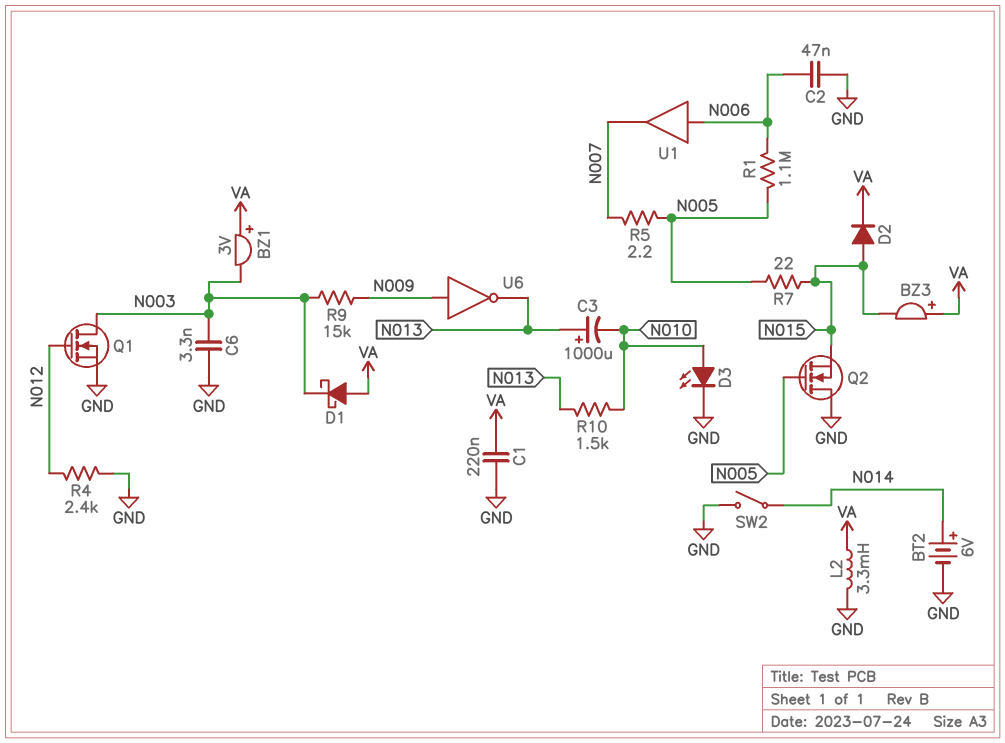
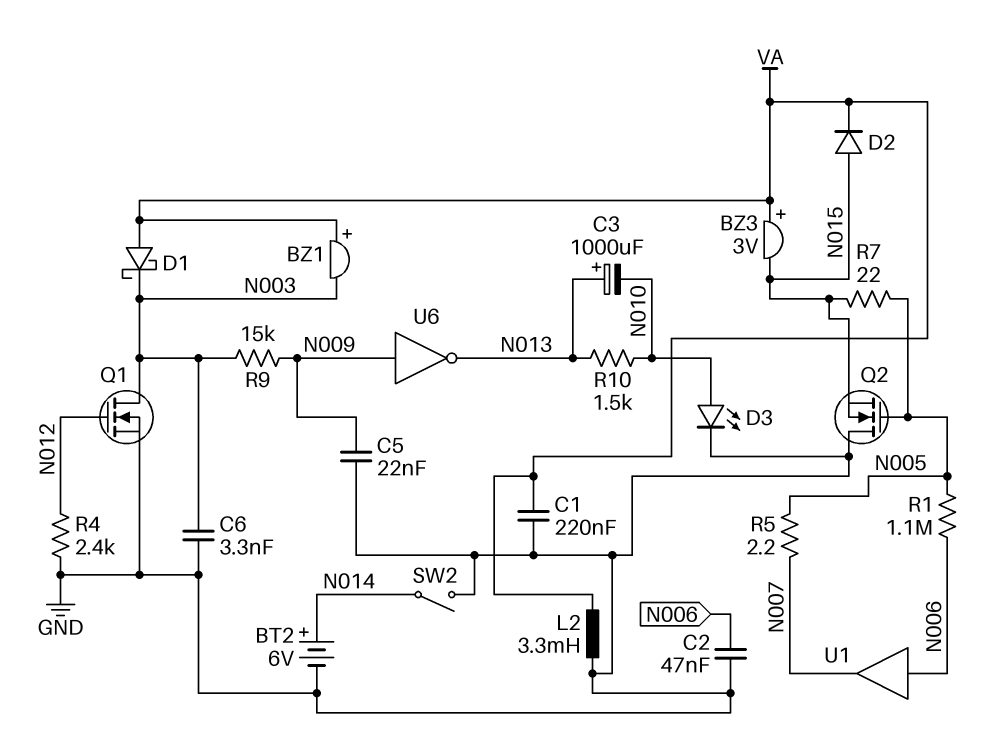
BZ1: buzzer 3V (plus VA, minus N003) -> buzzer (plus VA, minus N003)
BZ3: buzzer (plus VA, minus N015) -> buzzer 3V (plus VA, minus N015)
C5: none -> 22nF (GND, N009)

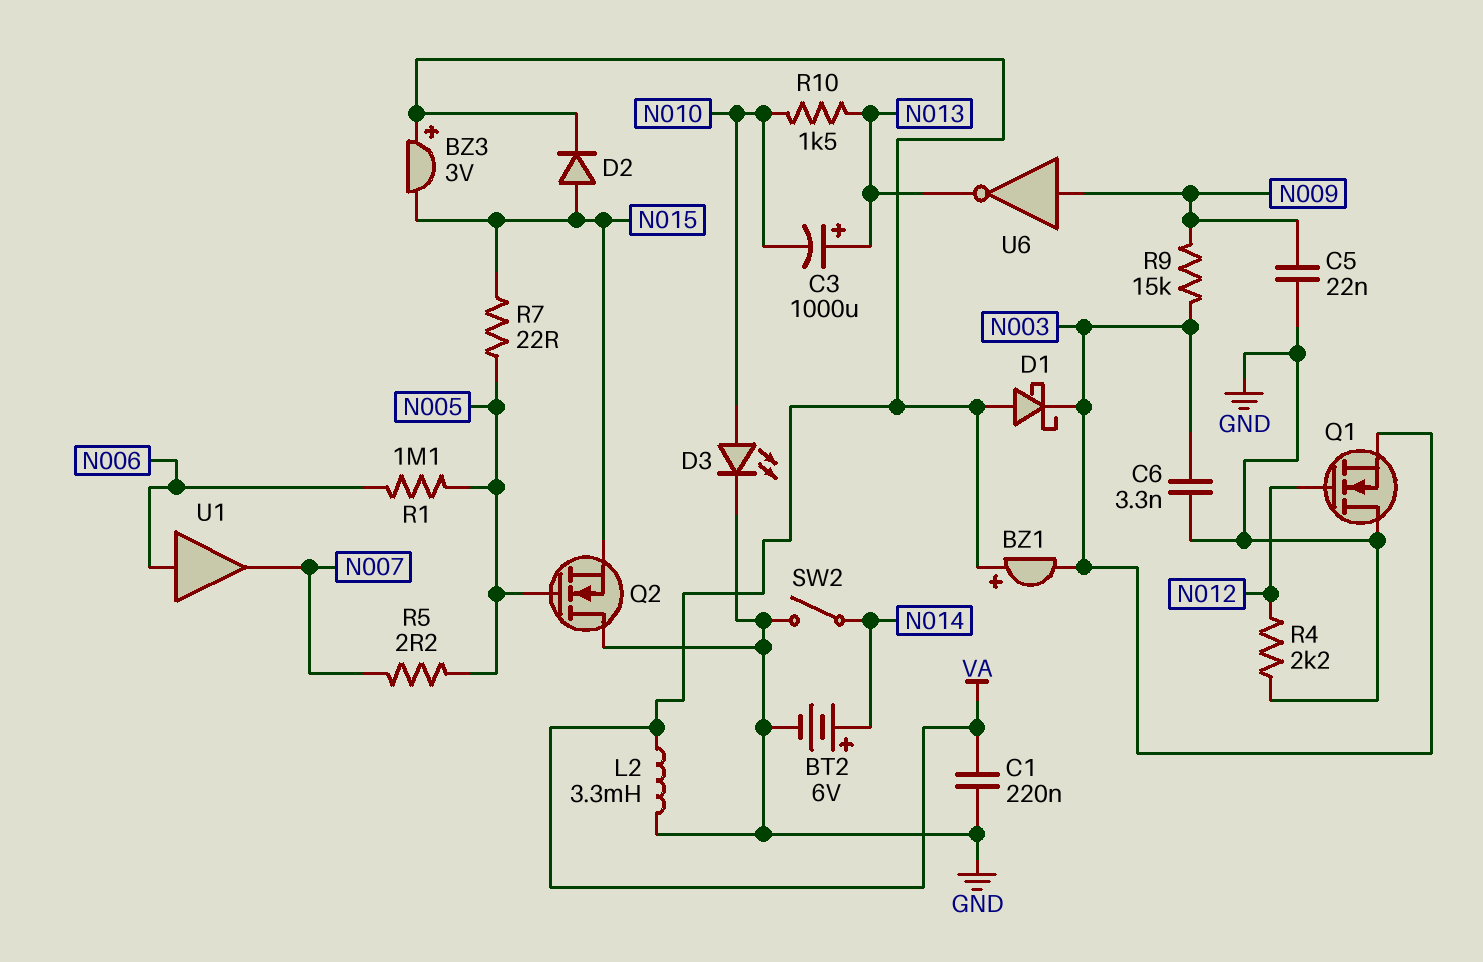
C2: 47nF (GND, N006) -> none
Q1: NMOS (G N012, D N003, S GND) -> NMOS (G N012, D GND, S N003)
R4: 2.4k (GND, N012) -> 2.2k (GND, N012)

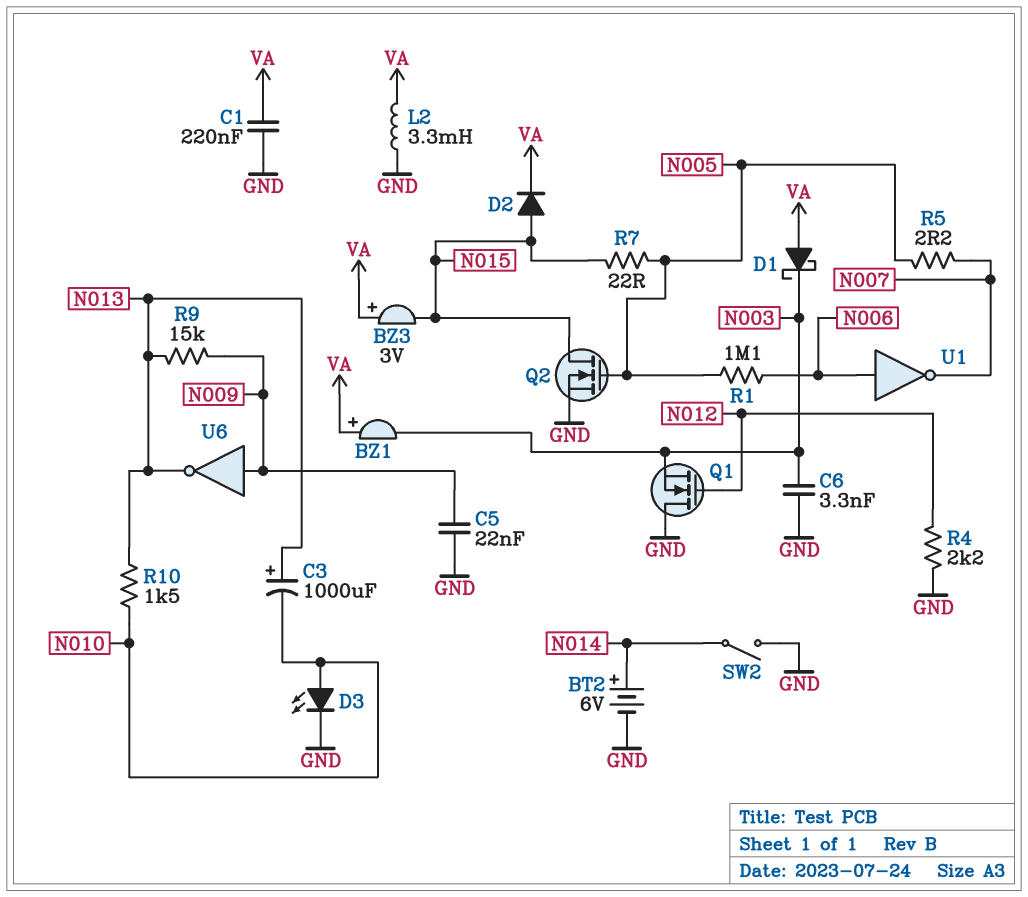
Q2: NMOS (G N005, D GND, S N015) -> NMOS (G N005, D N015, S GND)
R9: 15k (N003, N009) -> 15k (N009, N013)
U1: buffer (in N006, out N007) -> NOT (in N006, out N007)

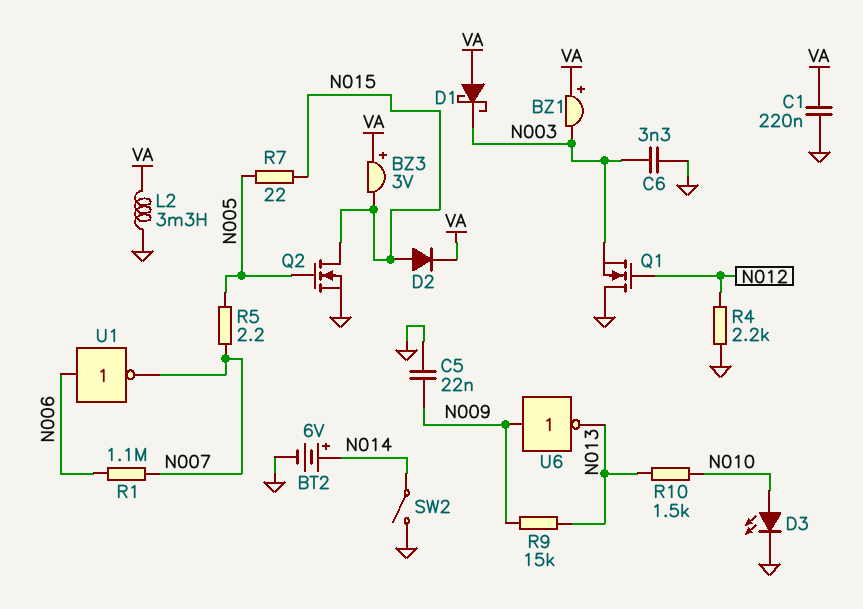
C3: 1000uF (plus N013, minus N010) -> none
R1: 1.1M (N005, N006) -> 1.1M (N006, N007)

